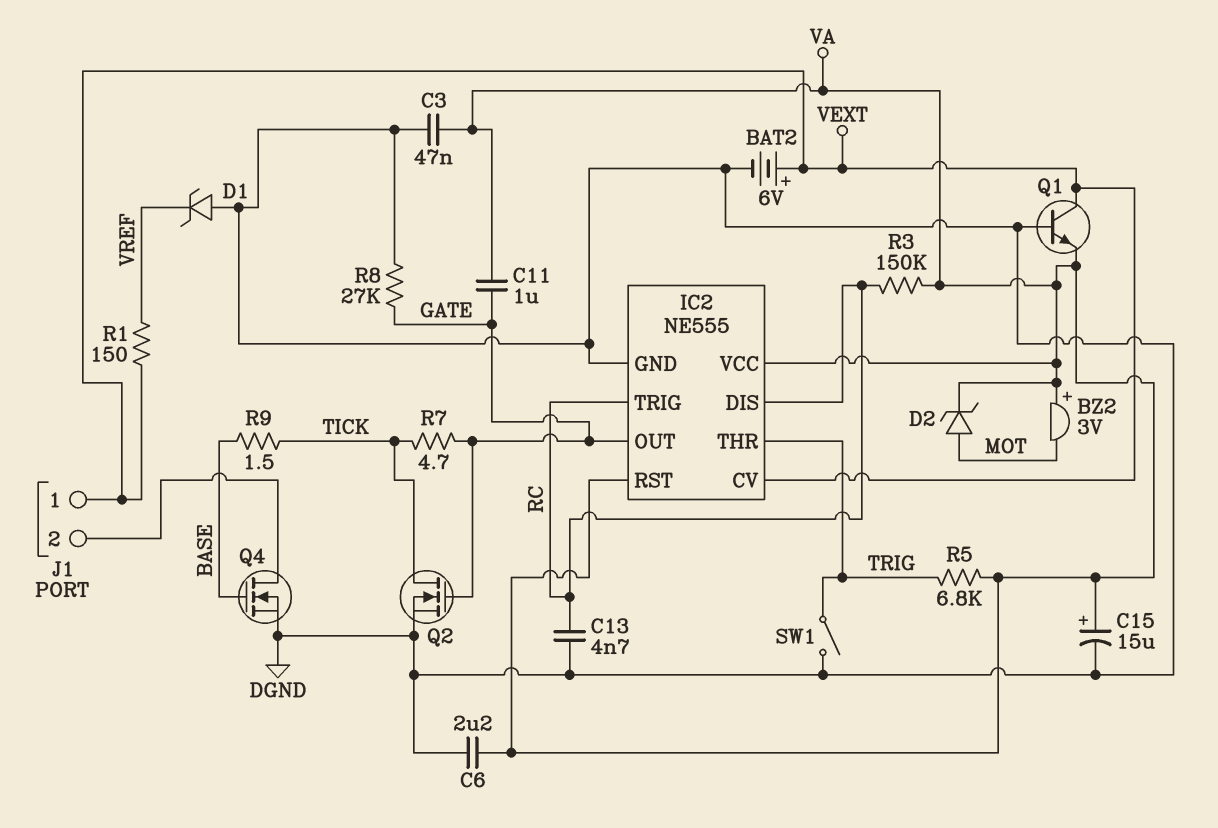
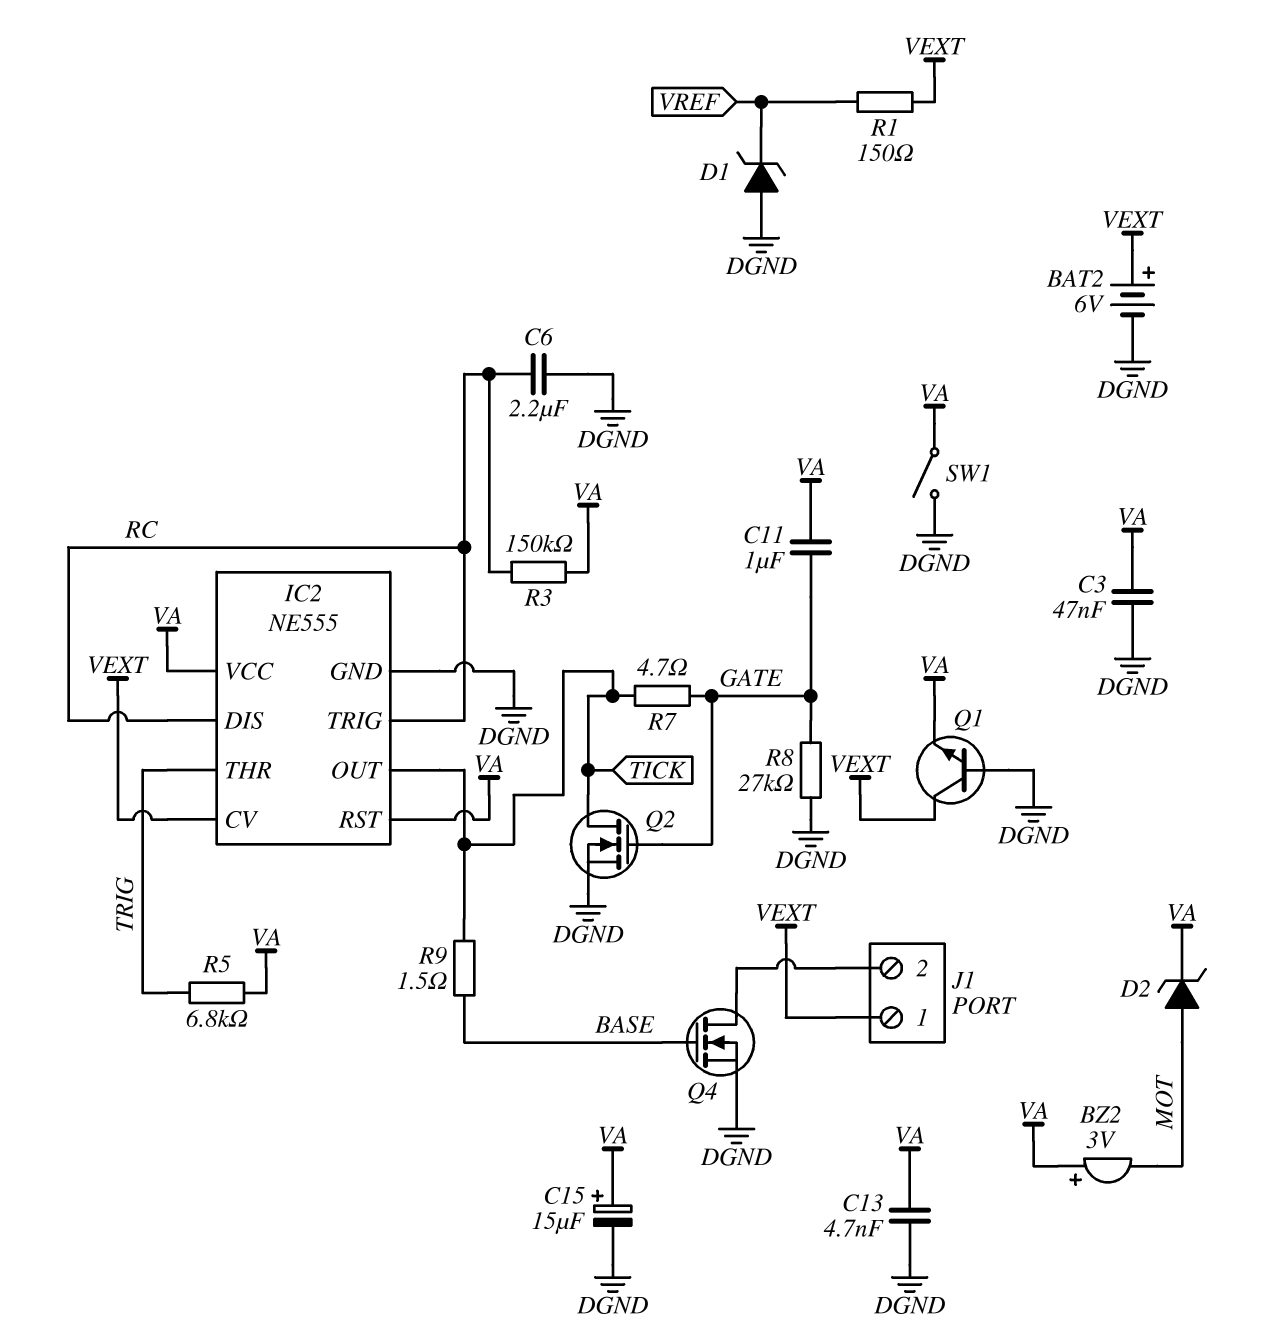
C6: 2.2uF (DGND, VA) -> 2.2uF (DGND, RC)
C13: 4.7nF (DGND, RC) -> 4.7nF (DGND, VA)
IC2 pin OUT: GATE -> TICK
SW1: switch (DGND, TRIG) -> switch (DGND, VA)

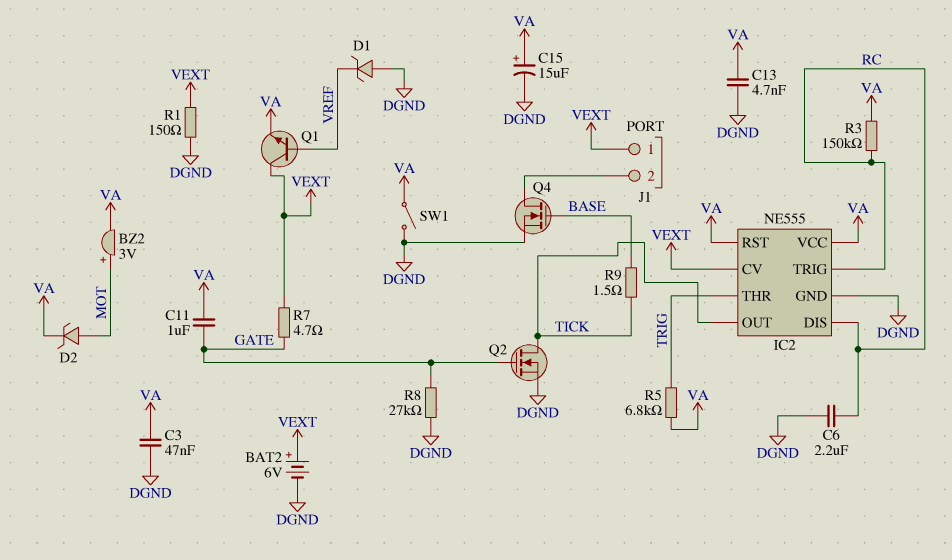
BZ2: buzzer 3V (plus VA, minus MOT) -> buzzer 3V (plus MOT, minus VA)
Q1: NPN (B DGND, C VEXT, E VA) -> NPN (B VREF, C VEXT, E VA)
R1: 150 (VEXT, VREF) -> 150 (DGND, VEXT)
R7: 4.7 (GATE, TICK) -> 4.7 (GATE, VEXT)

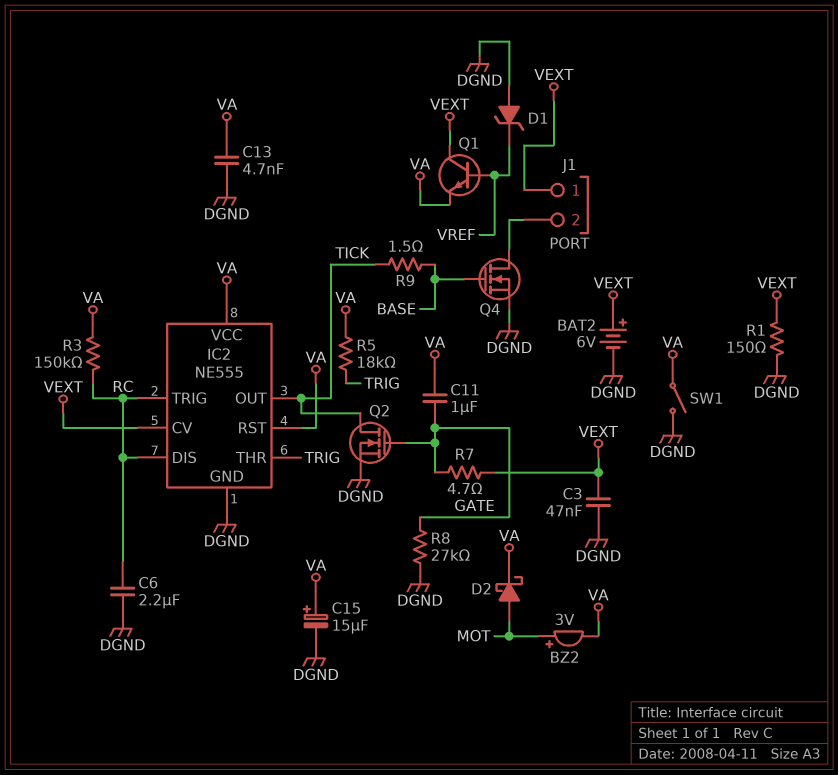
C3: 47nF (DGND, VA) -> 47nF (DGND, VEXT)
D2: zener (A MOT, K VA) -> schottky (A MOT, K VA)
R5: 6.8k (TRIG, VA) -> 18k (TRIG, VA)

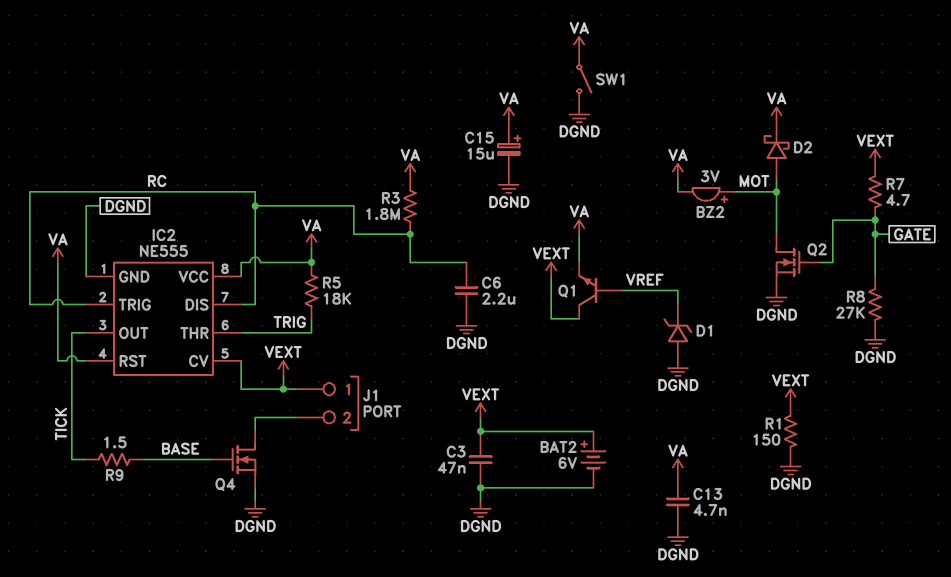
C11: 1uF (GATE, VA) -> none
Q2: NMOS (G GATE, D TICK, S DGND) -> NMOS (G GATE, D MOT, S DGND)
R3: 150k (RC, VA) -> 1.8M (RC, VA)

